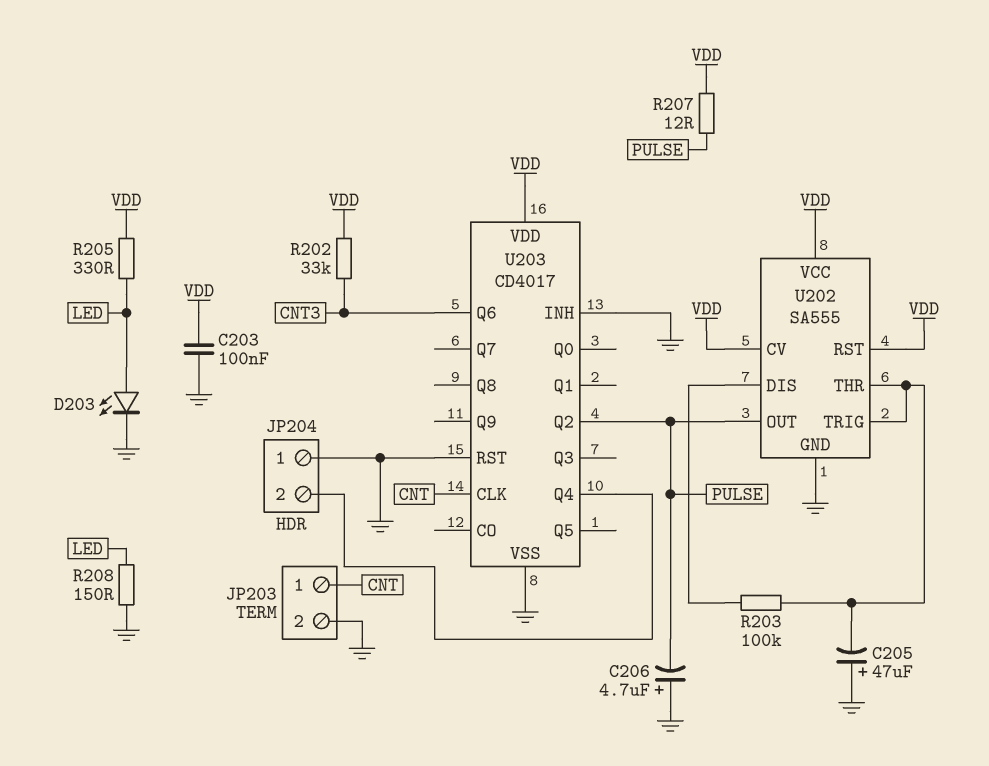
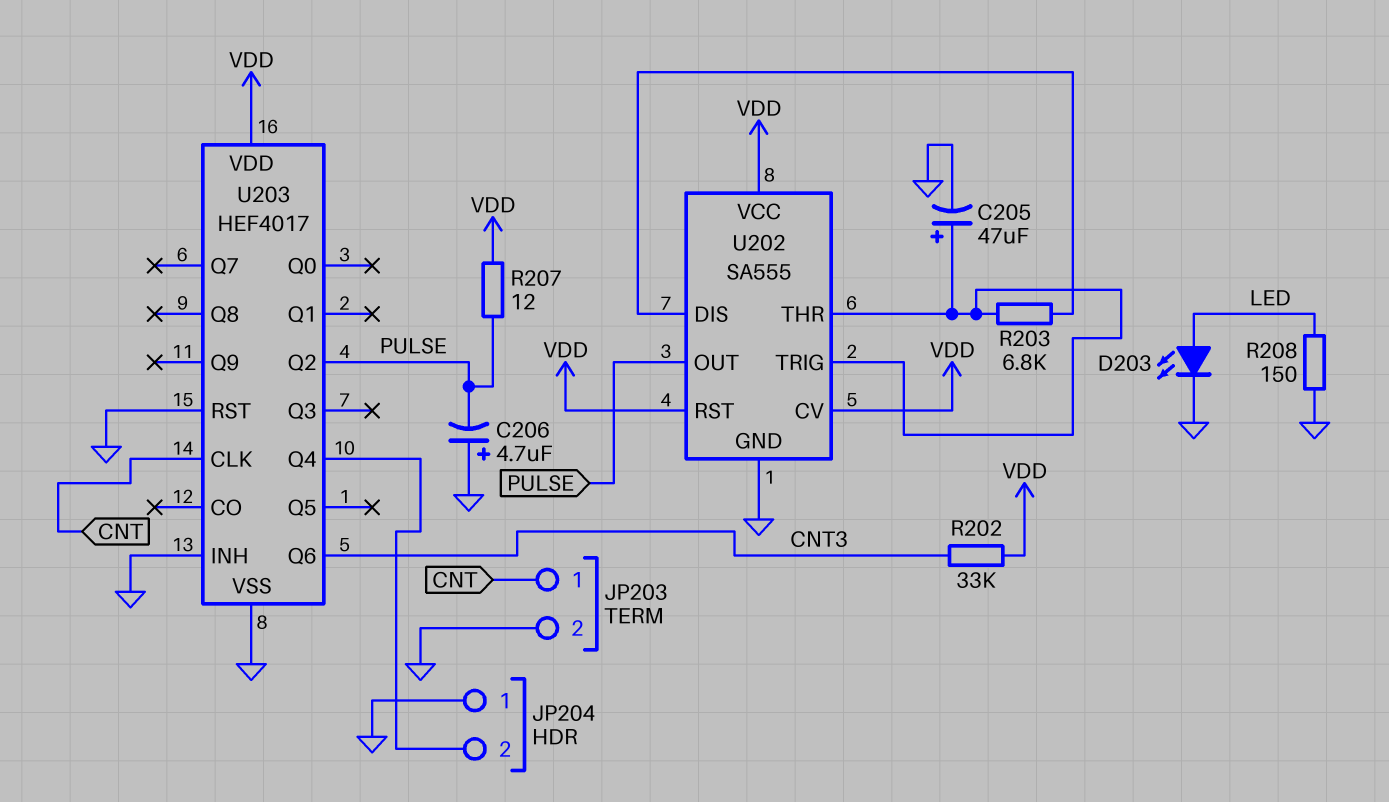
C203: 100nF (GND, VDD) -> none
C205: 47uF (plus GND, minus U202/THR) -> 47uF (plus U202/THR, minus GND)
R203: 100k (U202/DIS, U202/THR) -> 6.8k (U202/DIS, U202/THR)
R205: 330 (LED, VDD) -> none
U203: CD4017 -> HEF4017

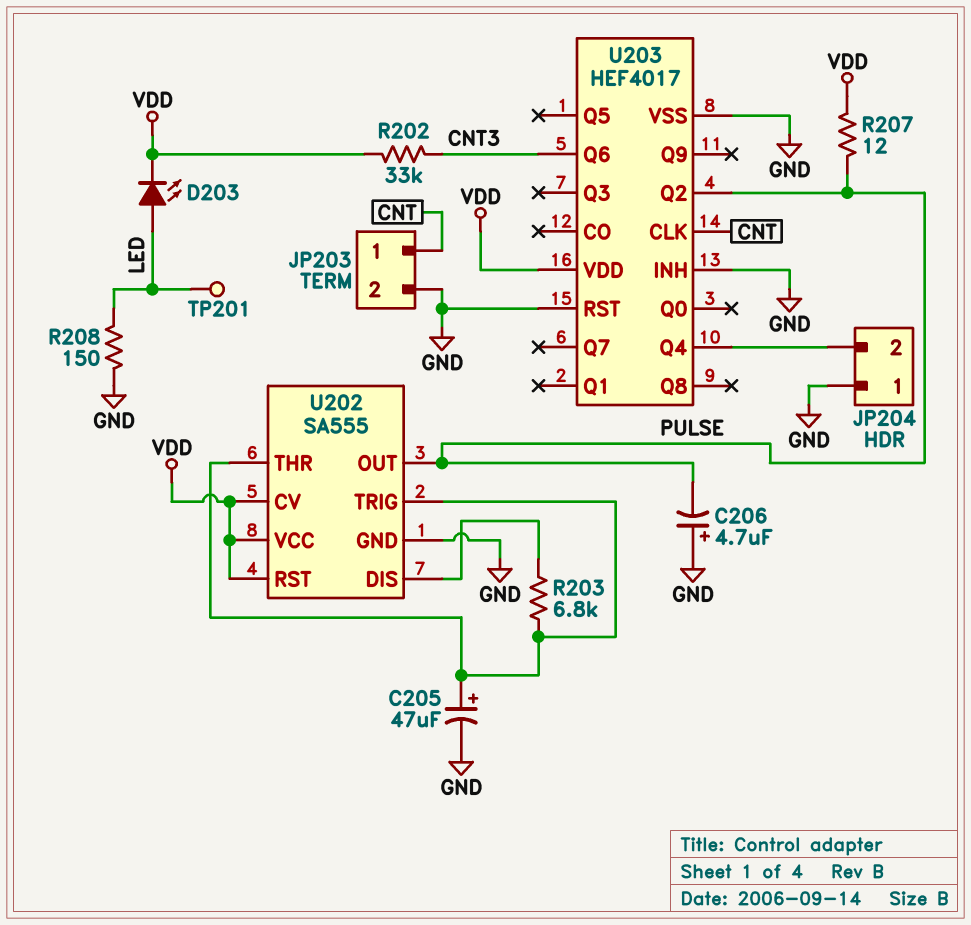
D203: LED (A LED, K GND) -> LED (A LED, K VDD)
TP201: none -> test point (LED)

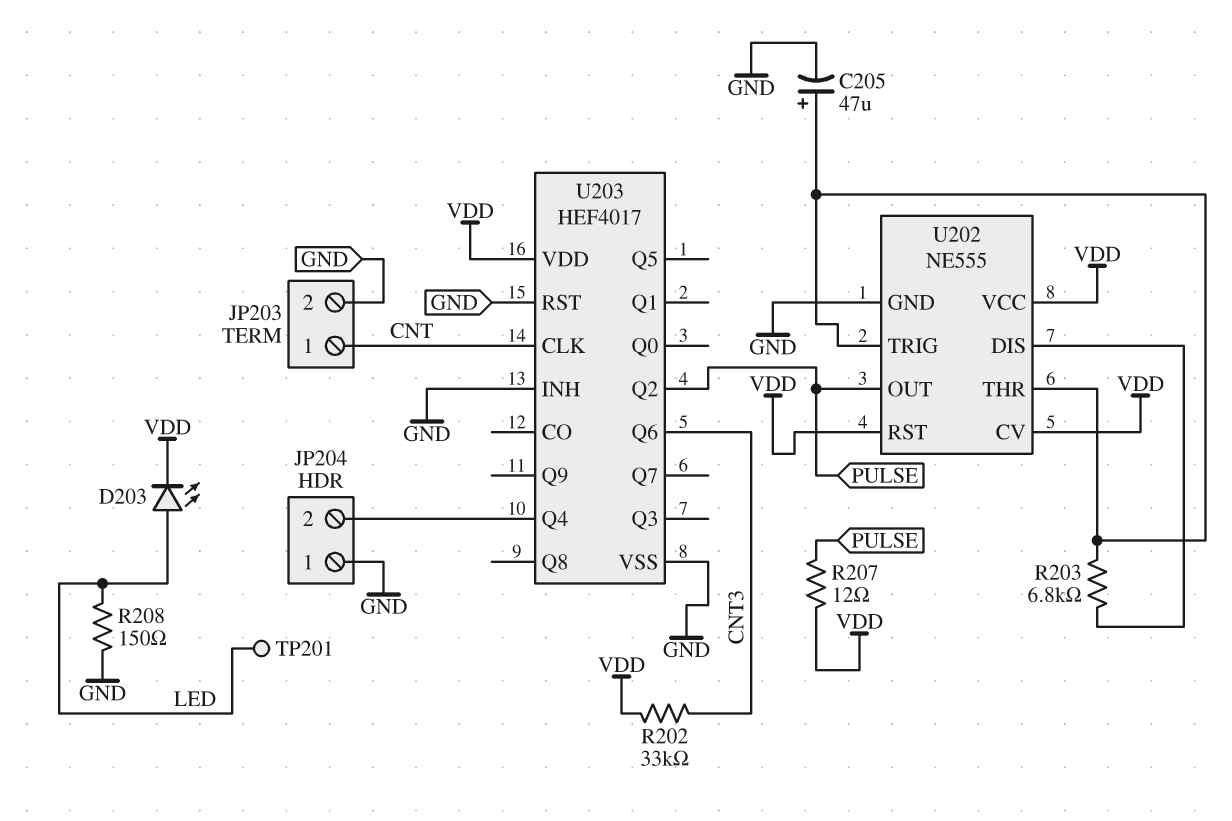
C206: 4.7uF (plus GND, minus PULSE) -> none
U202: SA555 -> NE555

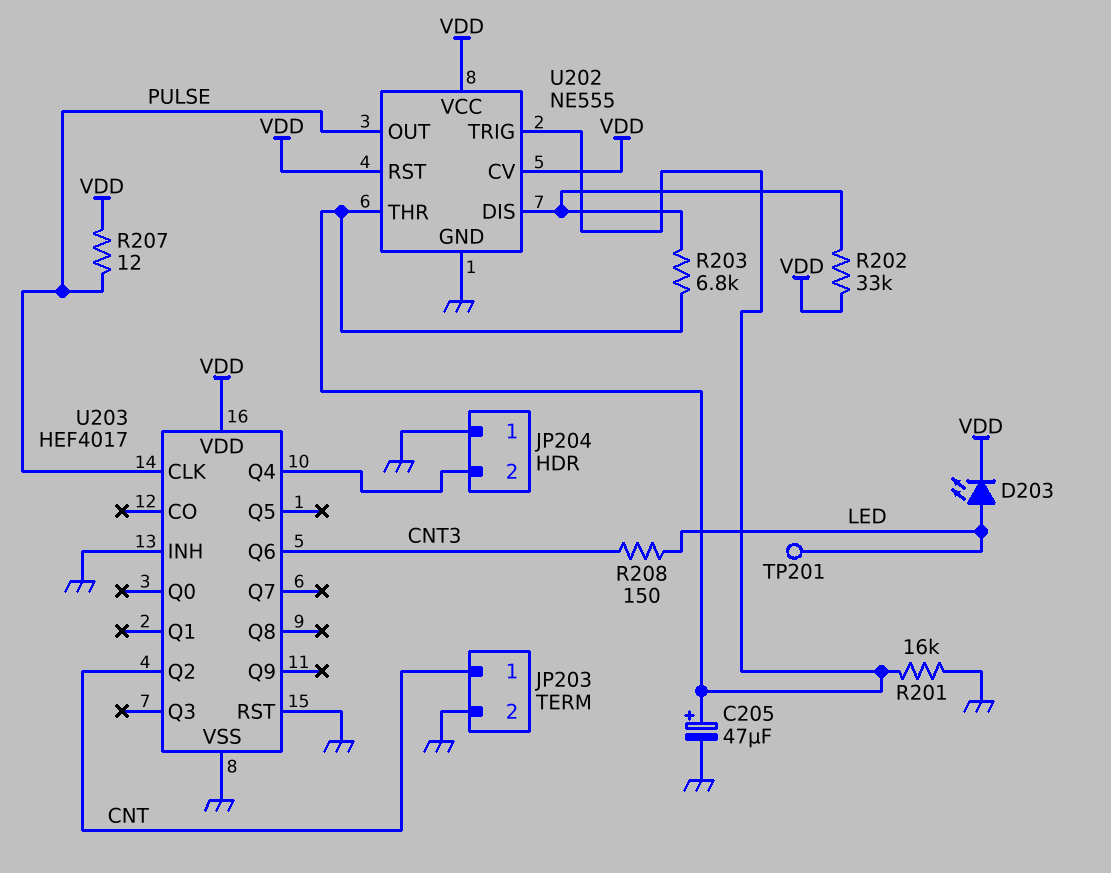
R201: none -> 16k (GND, U202/THR)
R202: 33k (CNT3, VDD) -> 33k (U202/DIS, VDD)
R208: 150 (GND, LED) -> 150 (CNT3, LED)
U203 pin CLK: CNT -> PULSE
U203 pin Q2: PULSE -> CNT

